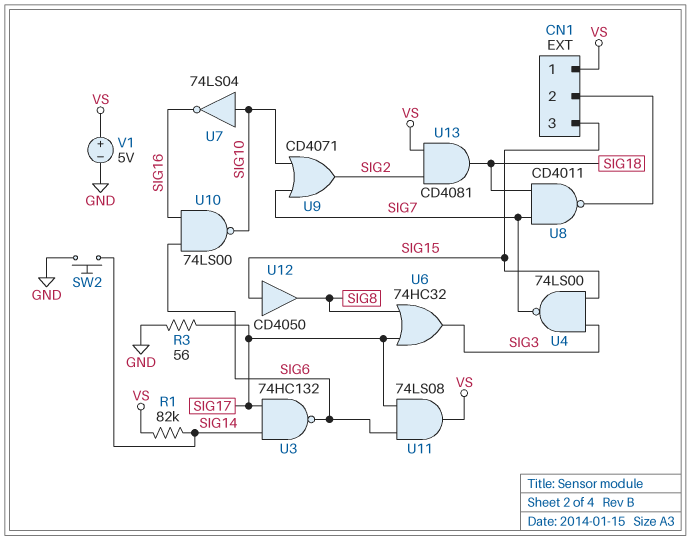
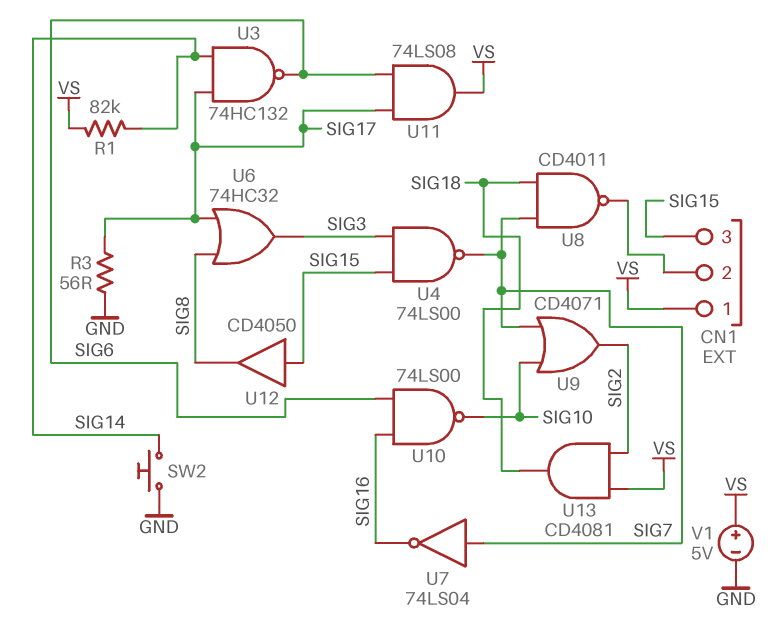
U7: NOT 74LS04 (in SIG10, out SIG16) -> NOT 74LS04 (in SIG7, out SIG16)

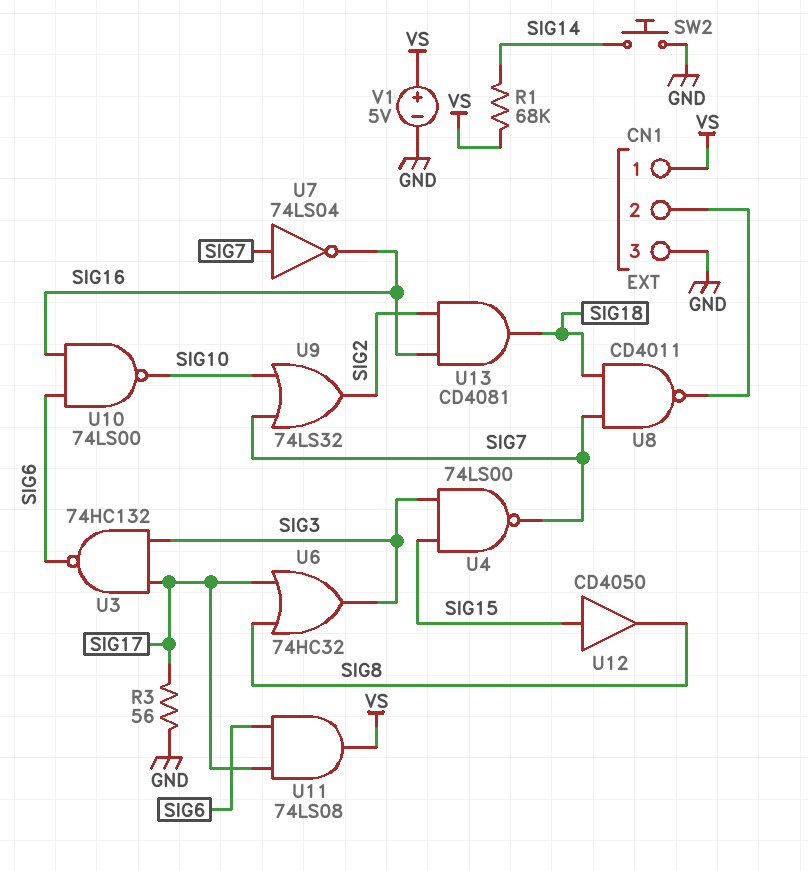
CN1 pin 3: SIG15 -> GND
R1: 82k (SIG14, VS) -> 68k (SIG14, VS)
U3: NAND 74HC132 (in SIG14, in SIG17, out SIG6) -> NAND 74HC132 (in SIG3, in SIG17, out SIG6)
U9: OR CD4071 (in SIG7, in SIG10, out SIG2) -> OR 74LS32 (in SIG7, in SIG10, out SIG2)
U13: AND CD4081 (in SIG2, in VS, out SIG18) -> AND CD4081 (in SIG2, in SIG16, out SIG18)

